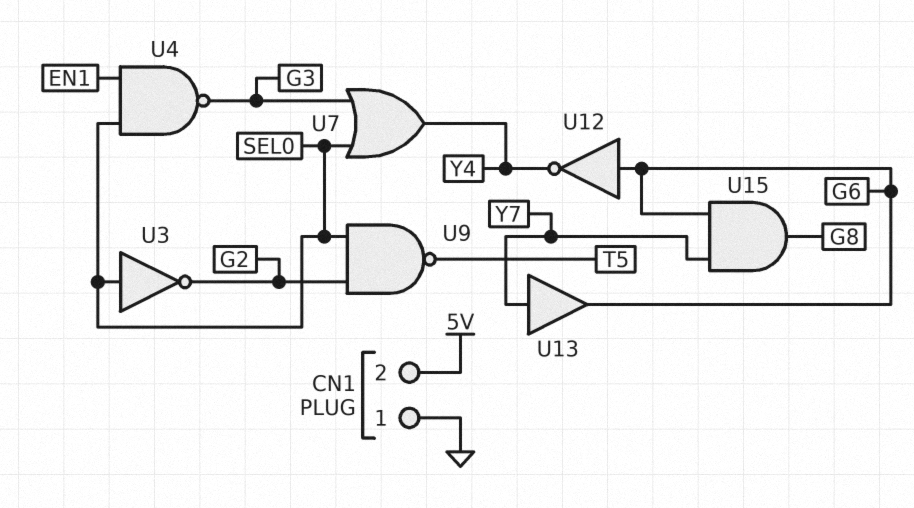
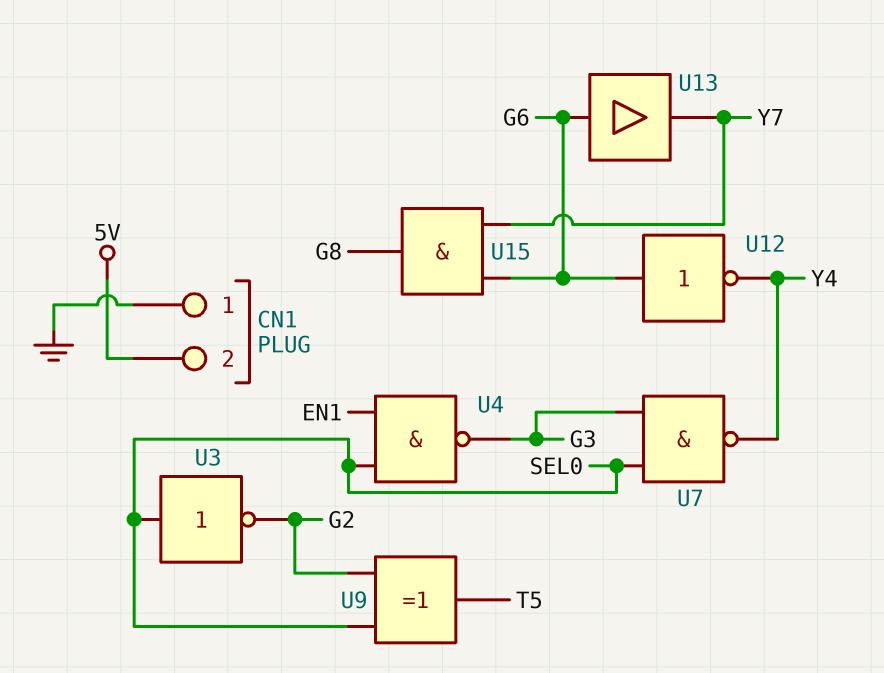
U7: OR (in G3, in SEL0, out Y4) -> NAND (in G3, in SEL0, out Y4)
U9: NAND (in G2, in SEL0, out T5) -> XOR (in G2, in SEL0, out T5)
U13: buffer (in Y7, out G6) -> buffer (in G6, out Y7)

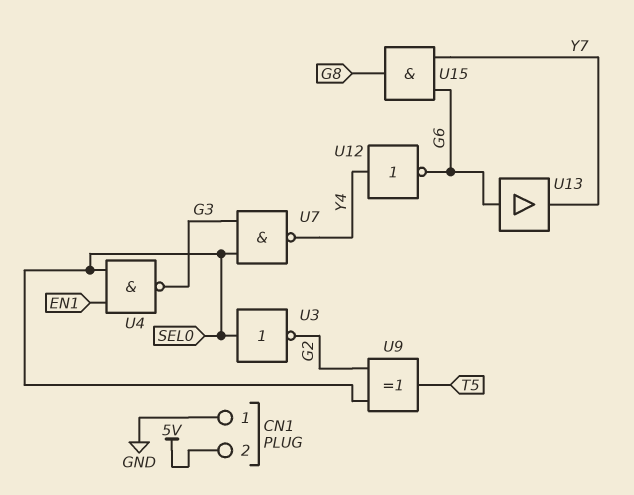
U12: NOT (in G6, out Y4) -> NOT (in Y4, out G6)

